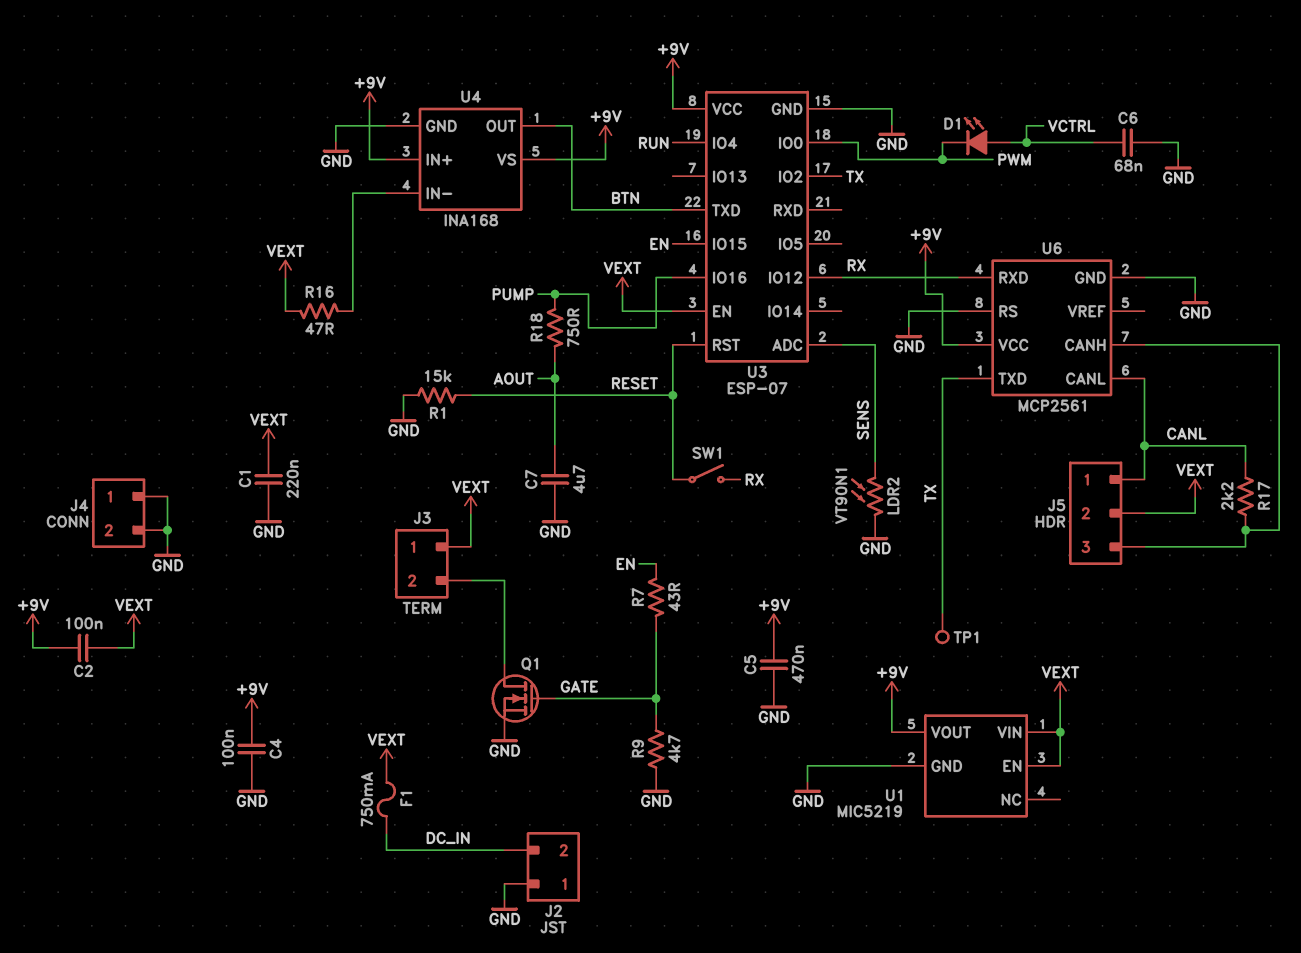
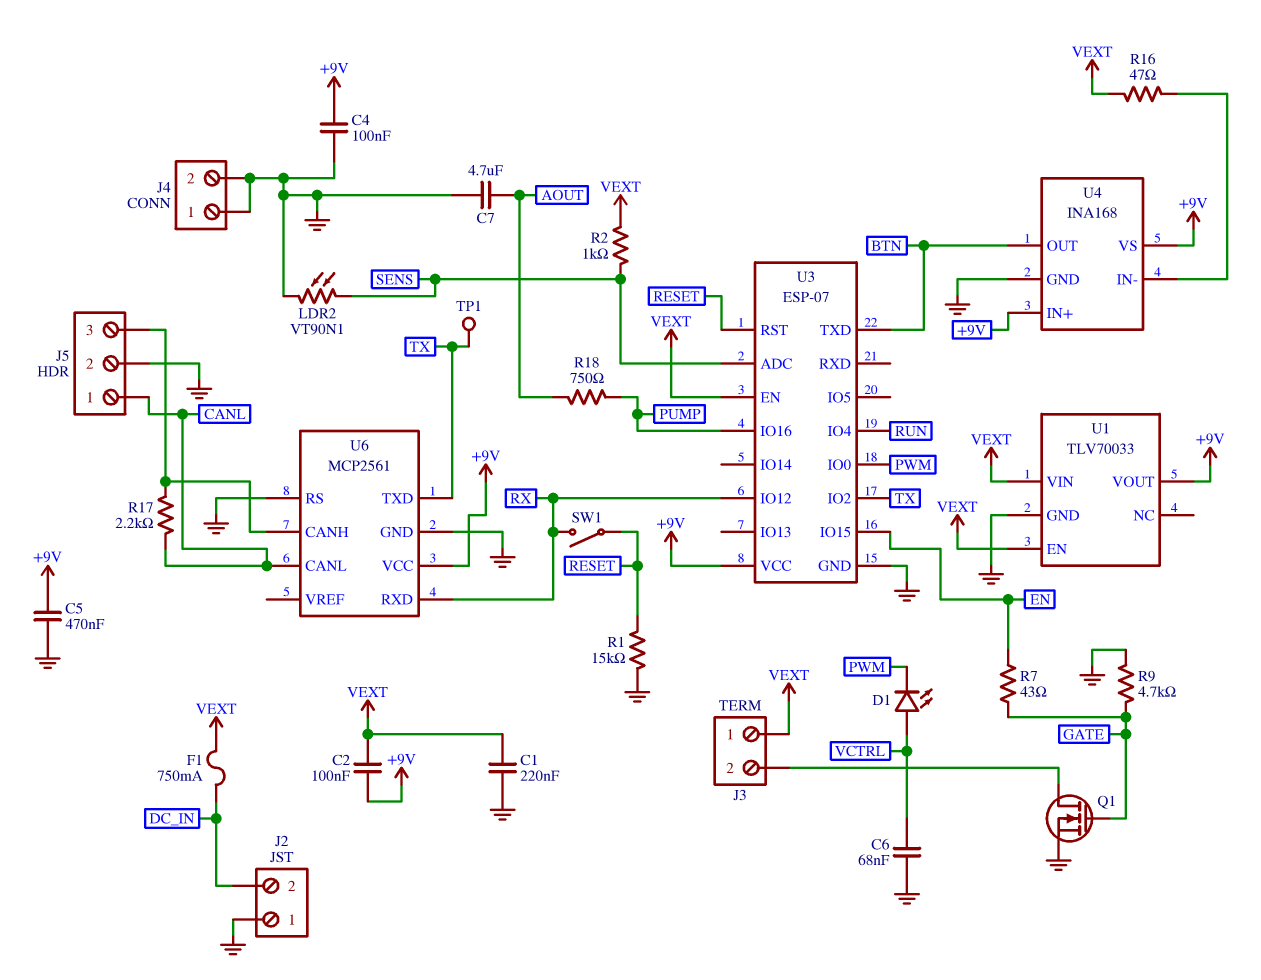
J5 pin 2: VEXT -> GND
R2: none -> 1k (SENS, VEXT)
U1: MIC5219 -> TLV70033

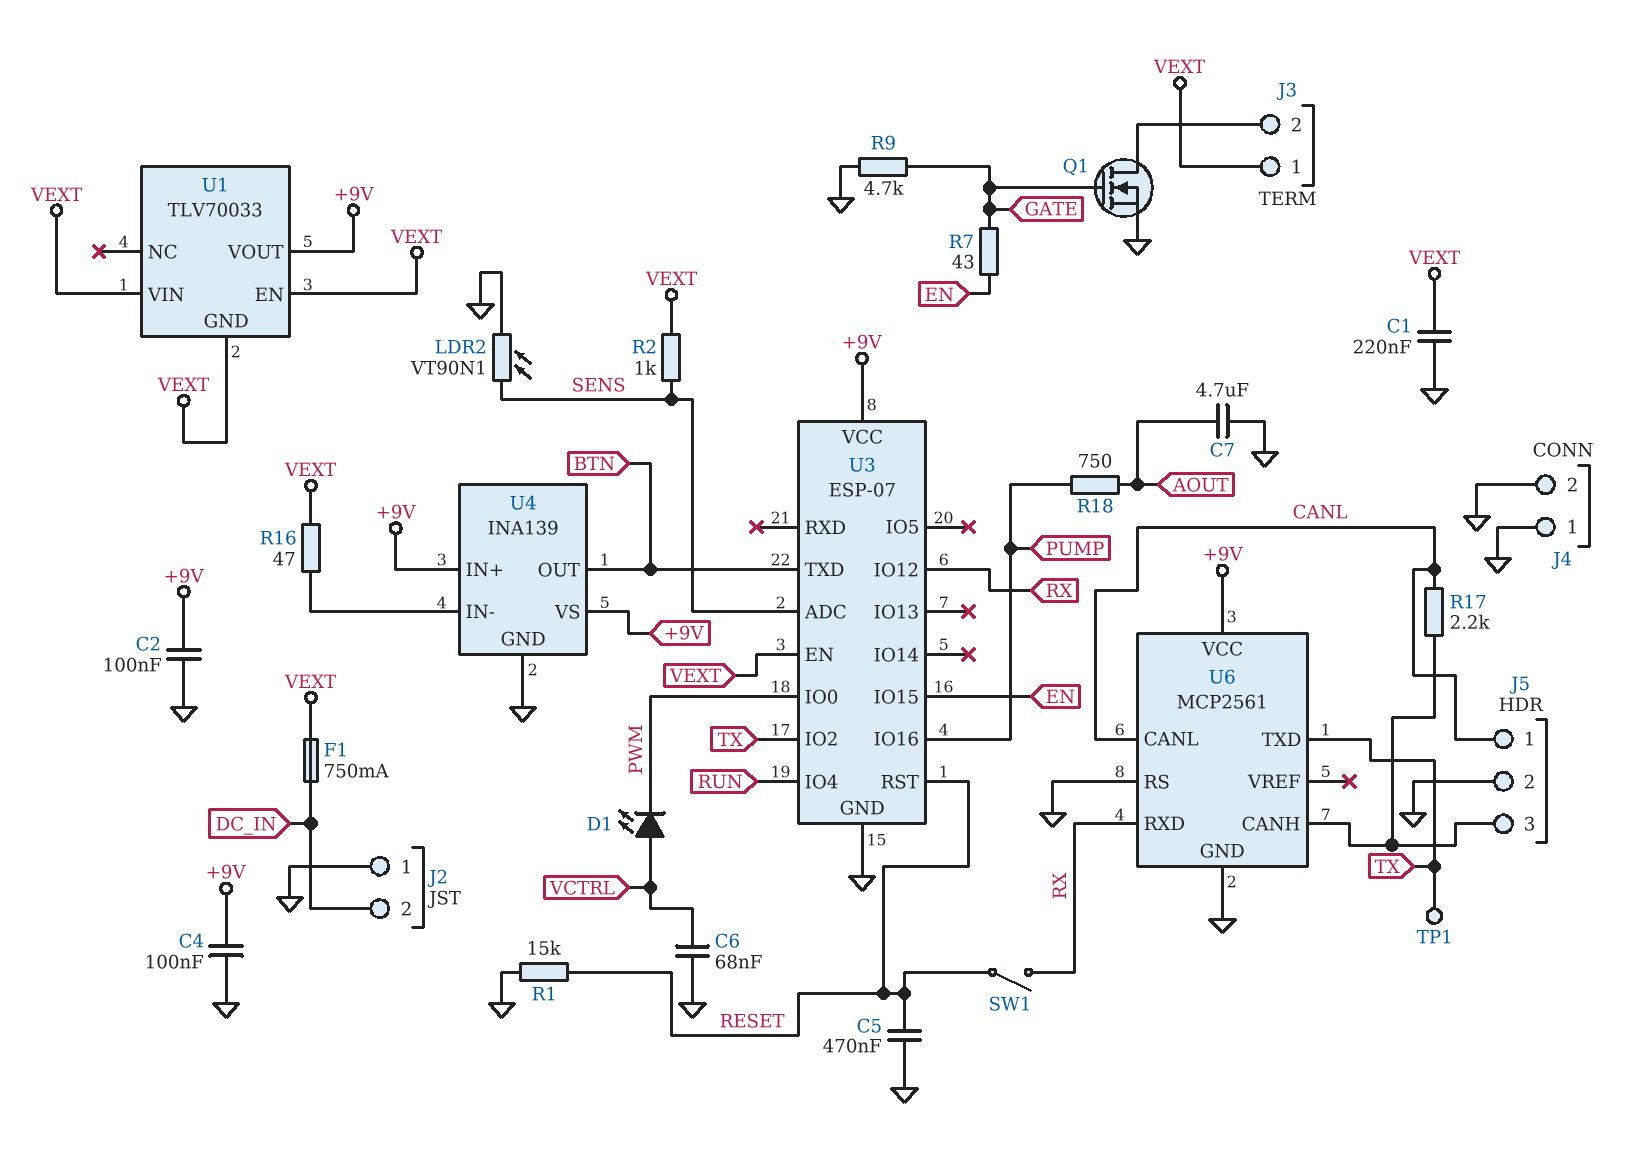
C2: 100nF (+9V, VEXT) -> 100nF (+9V, GND)
C5: 470nF (+9V, GND) -> 470nF (GND, RESET)
U1 pin GND: GND -> VEXT
U4: INA168 -> INA139

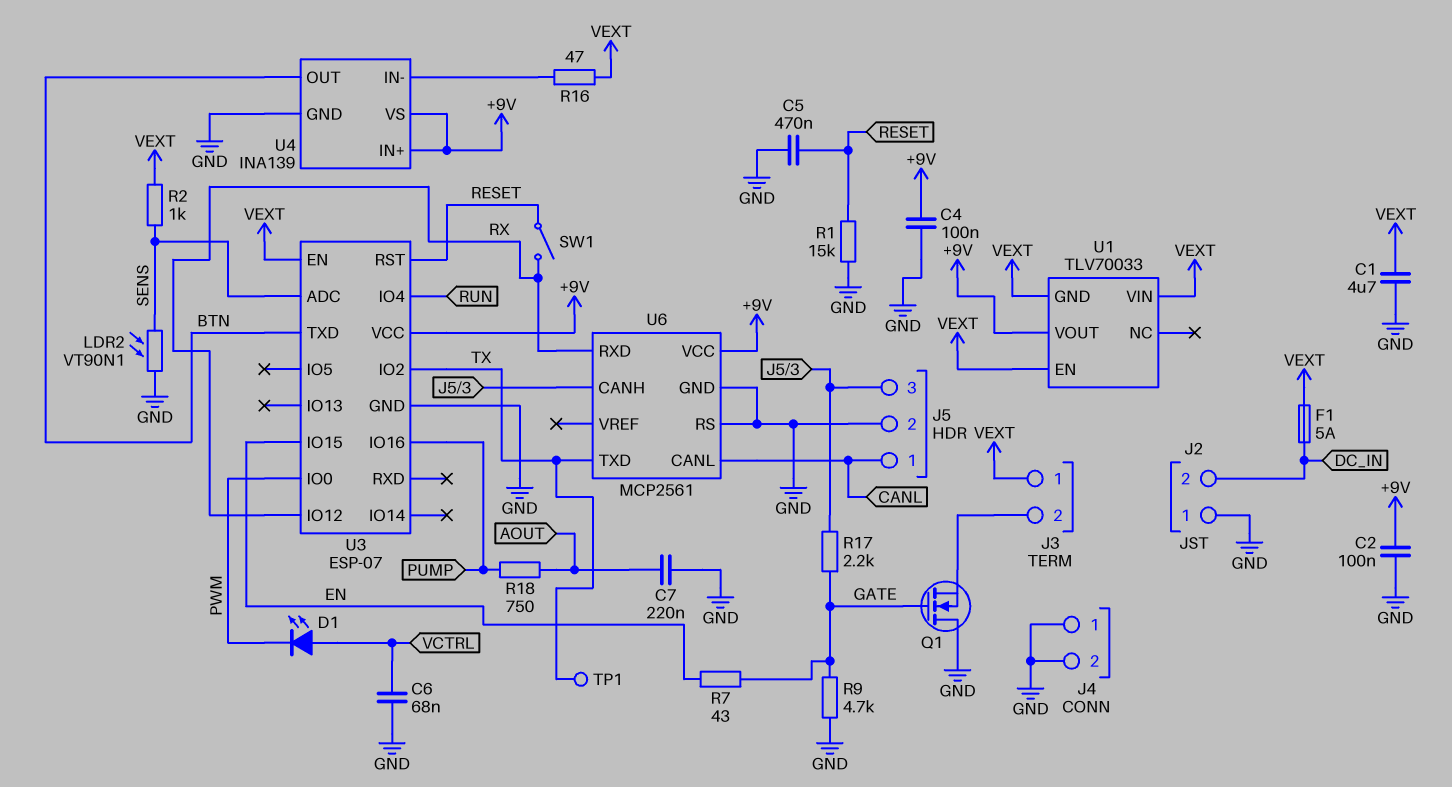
C1: 220nF (GND, VEXT) -> 4.7uF (GND, VEXT)
C7: 4.7uF (AOUT, GND) -> 220nF (AOUT, GND)
F1: 750mA (DC_IN, VEXT) -> 5A (DC_IN, VEXT)
Q1: NMOS (G GATE, D J3/2, S GND) -> NMOS (G GATE, D GND, S J3/2)
R17: 2.2k (CANL, J5/3) -> 2.2k (GATE, J5/3)

